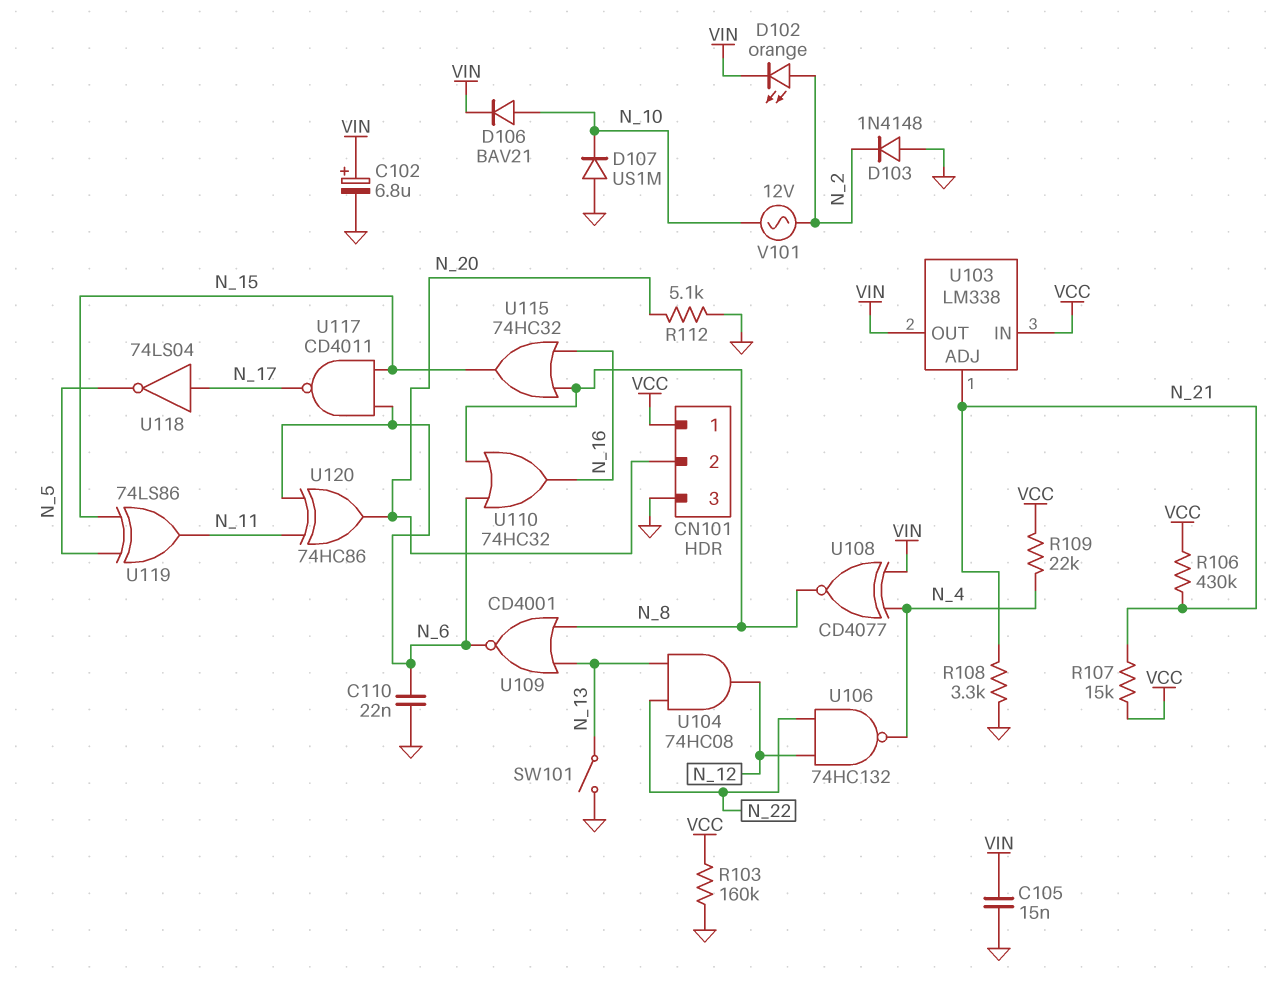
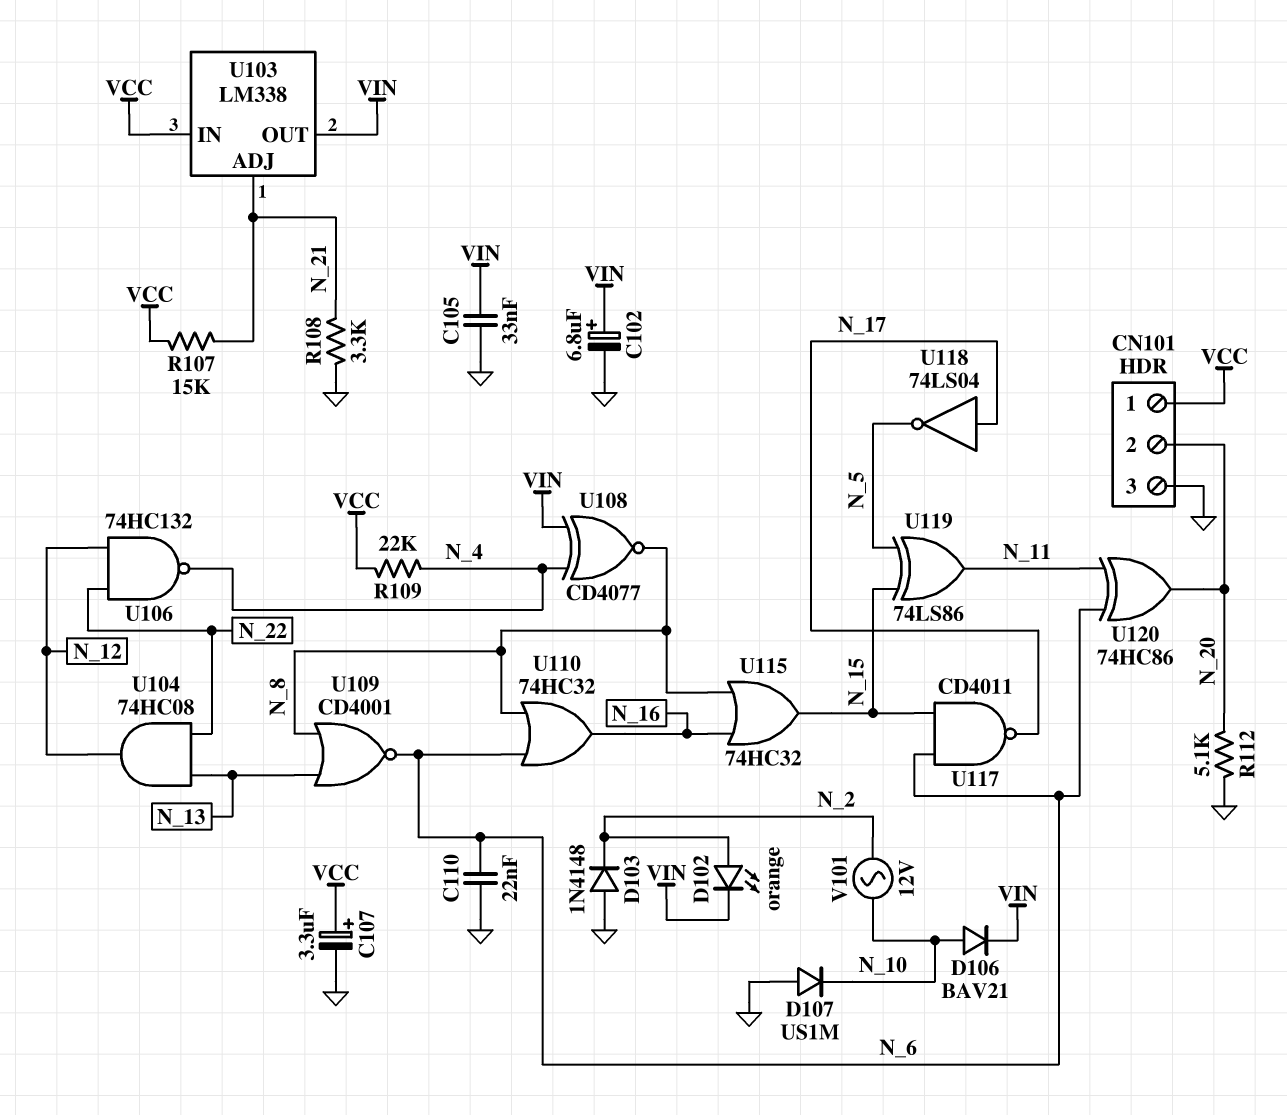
C105: 15nF (GND, VIN) -> 33nF (GND, VIN)
C107: none -> 3.3uF (plus VCC, minus GND)
R103: 160k (GND, VCC) -> none
R106: 430k (N_21, VCC) -> none
SW101: switch (GND, N_13) -> none

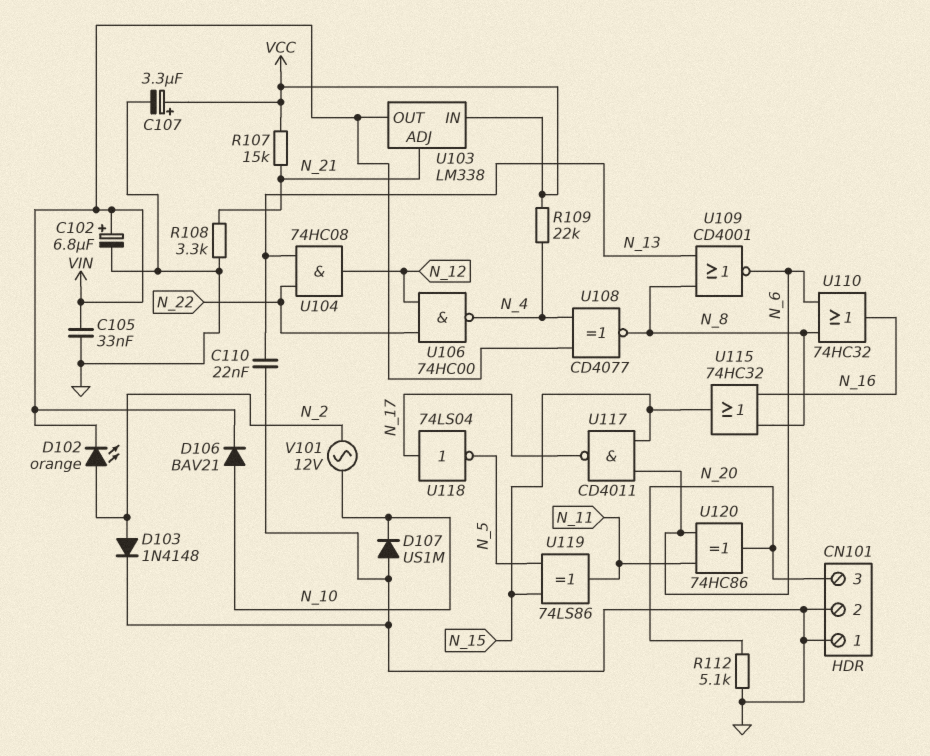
C110: 22nF (GND, N_6) -> 22nF (GND, N_13)
CN101 pin 1: VCC -> GND
CN101 pin 2: N_20 -> GND
CN101 pin 3: GND -> N_20
D103: diode 1N4148 (A GND, K N_2) -> diode 1N4148 (A N_2, K GND)
U106: NAND 74HC132 (in N_12, in N_22, out N_4) -> NAND 74HC00 (in N_12, in N_22, out N_4)

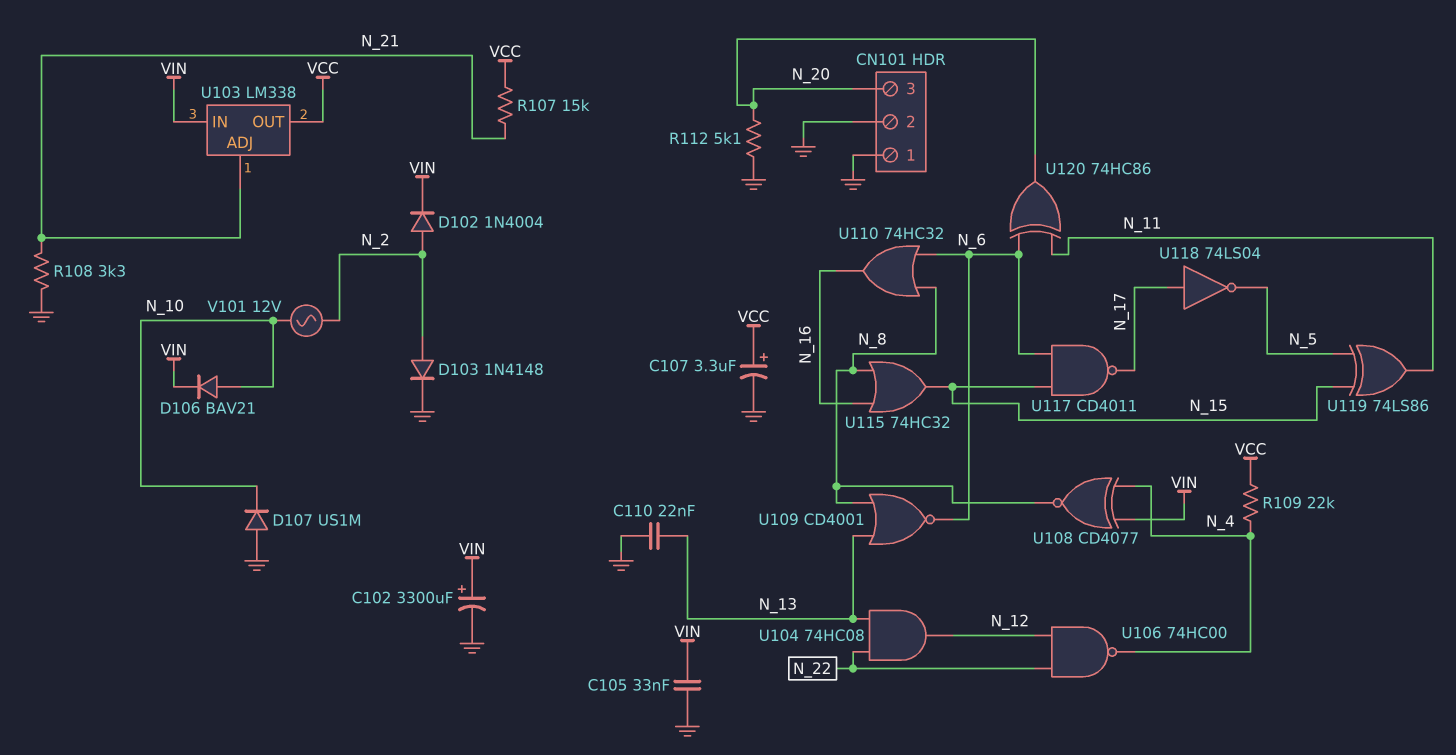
C102: 6.8uF (plus VIN, minus GND) -> 3300uF (plus VIN, minus GND)
D102: LED orange (A N_2, K VIN) -> diode 1N4004 (A N_2, K VIN)
U103 pin IN: VCC -> VIN
U103 pin OUT: VIN -> VCC

